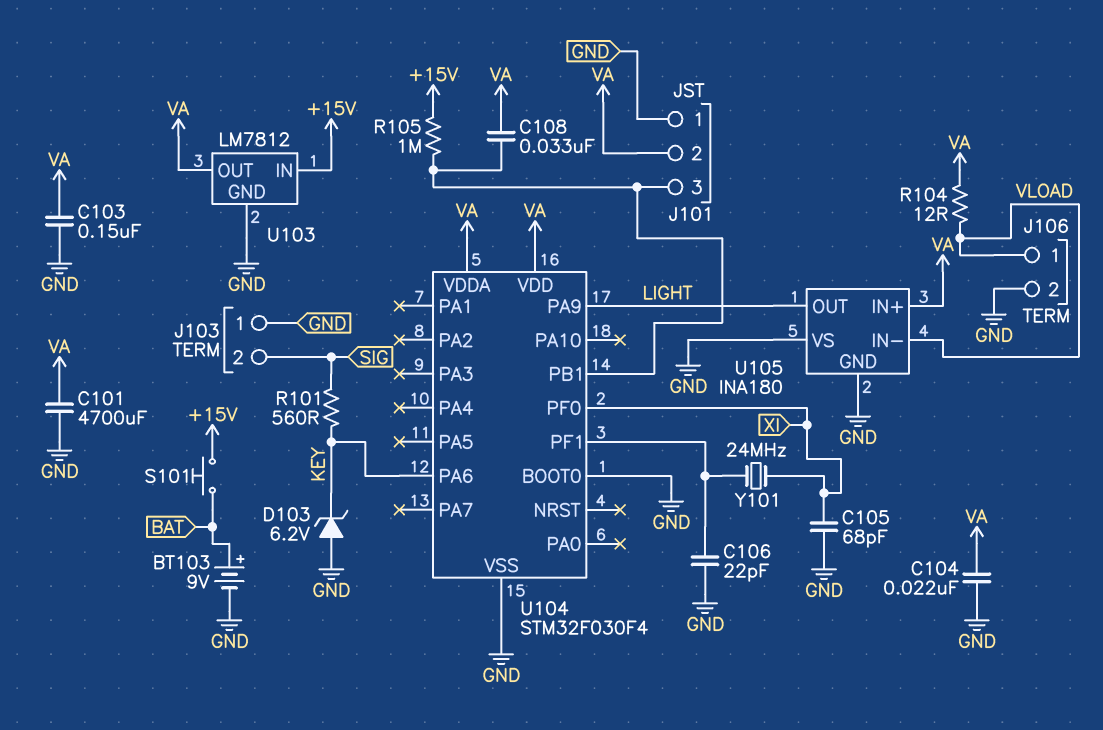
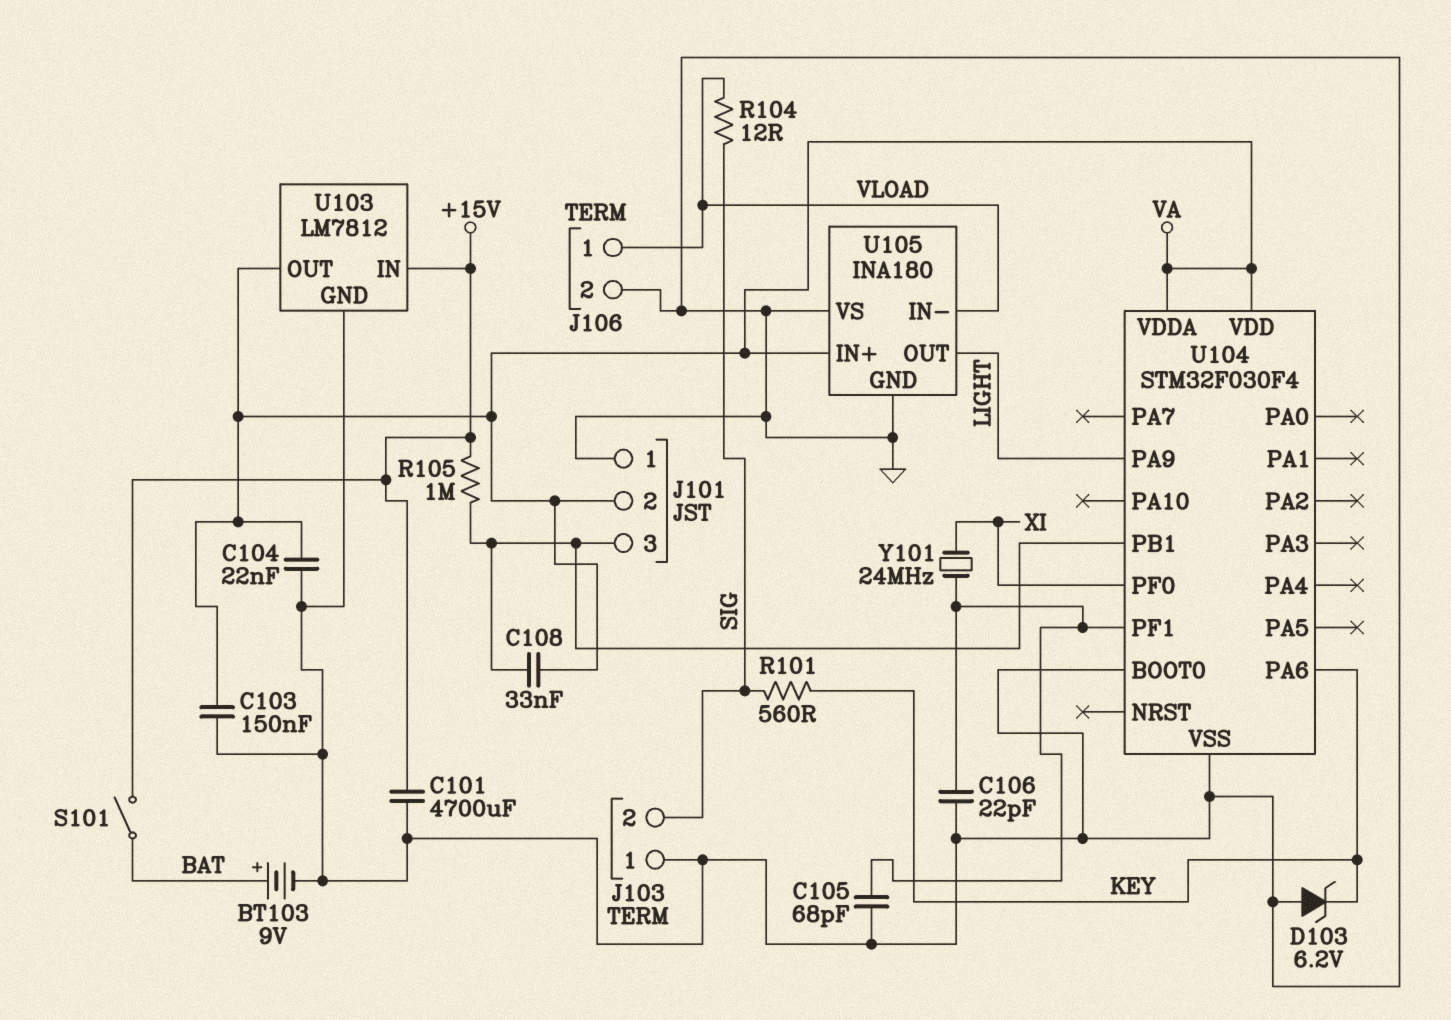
C101: 4700uF (GND, VA) -> 4700uF (+15V, GND)
C105: 68pF (GND, XI) -> 68pF (GND, U104/PF1)
R104: 12 (VA, VLOAD) -> 12 (SIG, VLOAD)
S101: button (+15V, BAT) -> switch (+15V, BAT)

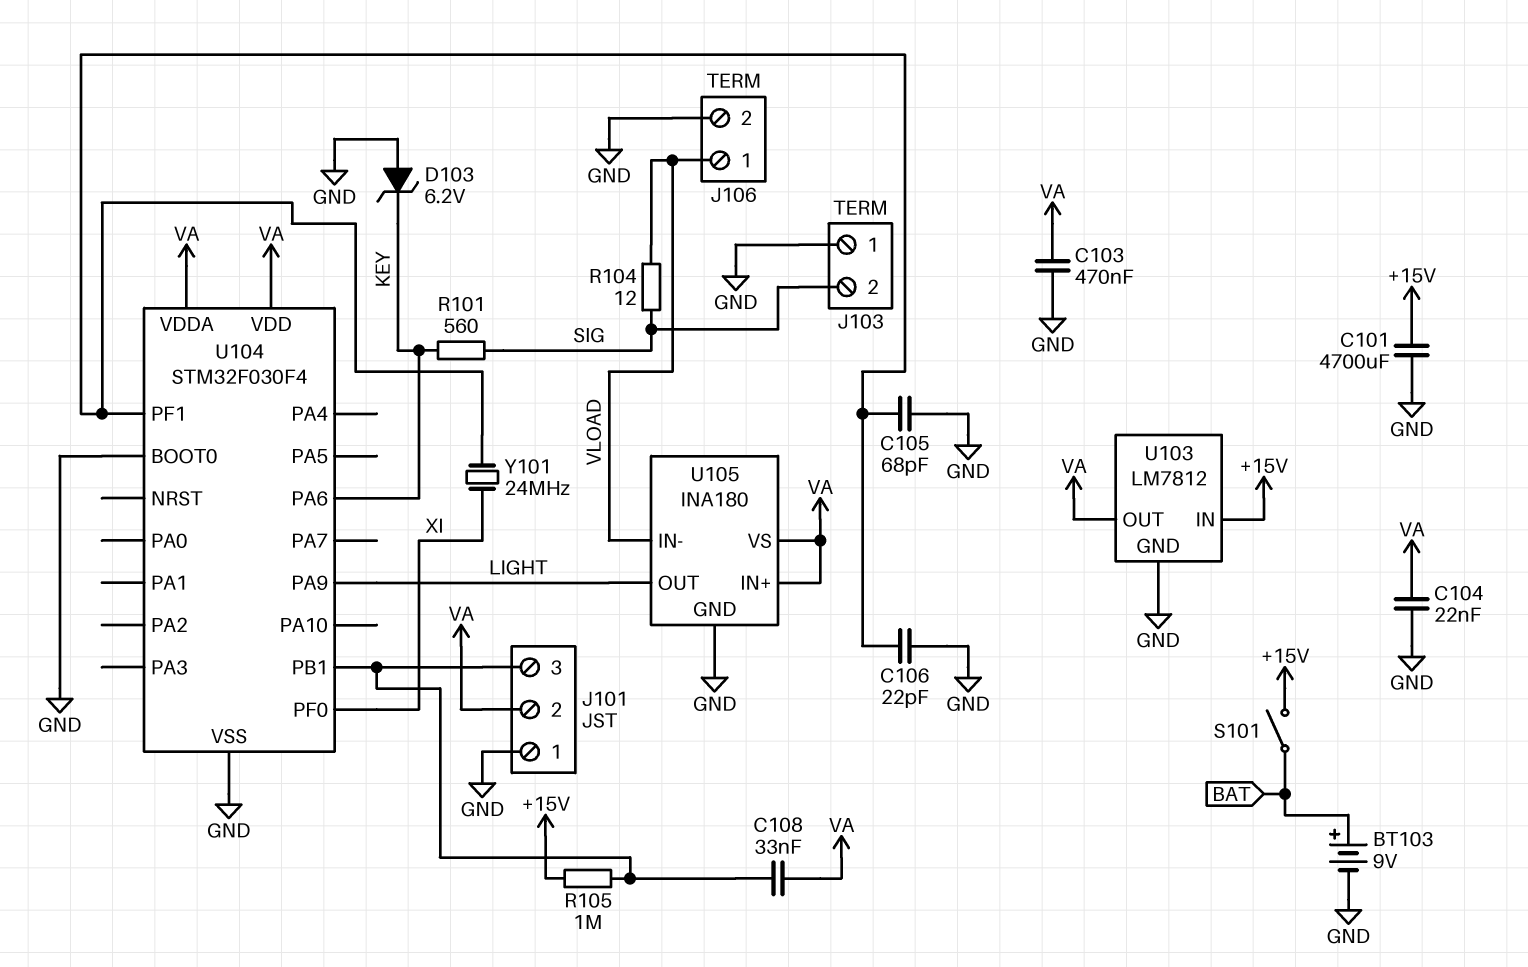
C103: 150nF (GND, VA) -> 470nF (GND, VA)
U105 pin VS: GND -> VA

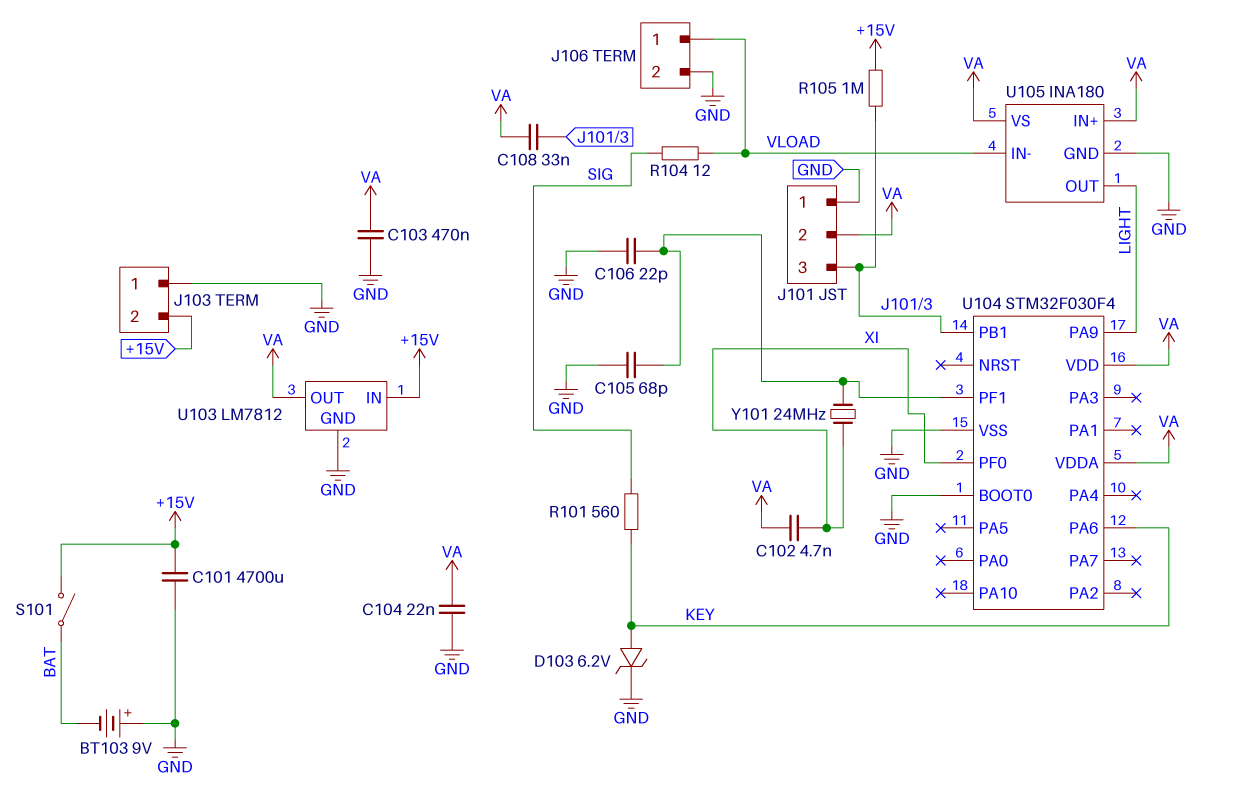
BT103: 9V (plus BAT, minus GND) -> 9V (plus GND, minus BAT)
C102: none -> 4.7nF (VA, XI)
D103: zener 6.2V (A GND, K KEY) -> zener 6.2V (A KEY, K GND)
J103 pin 2: SIG -> +15V

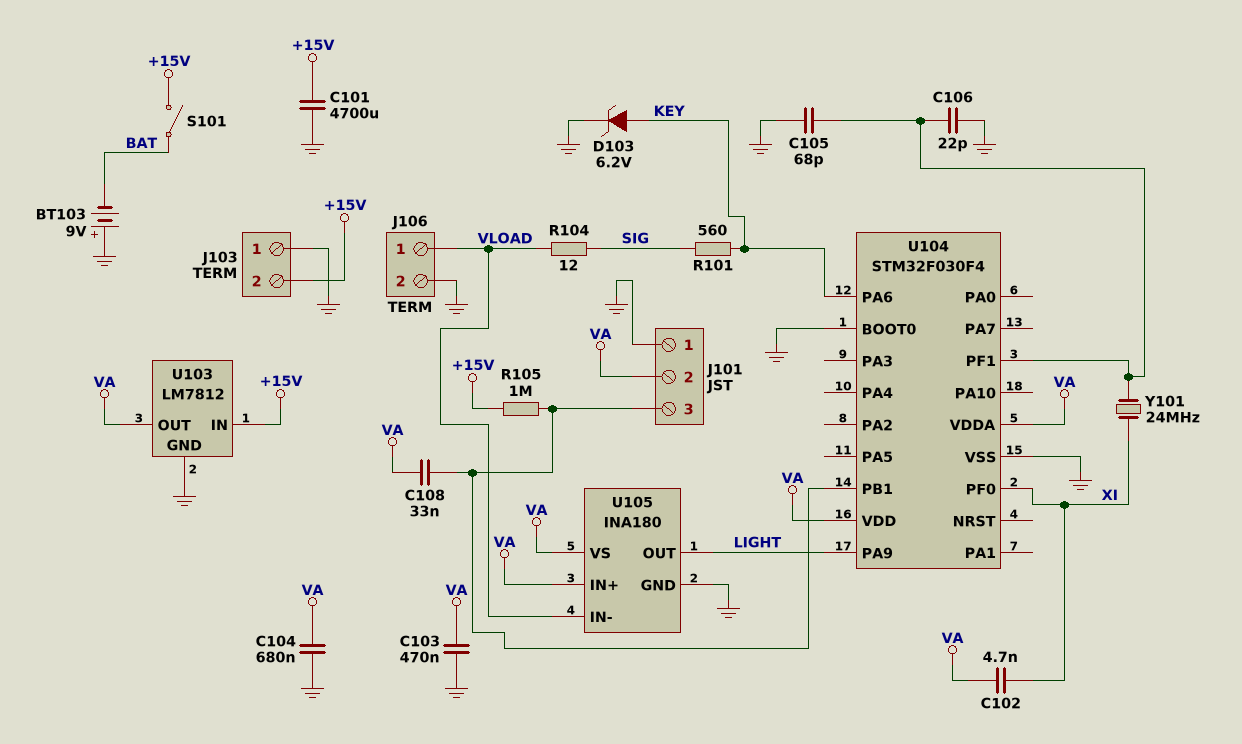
C104: 22nF (GND, VA) -> 680nF (GND, VA)

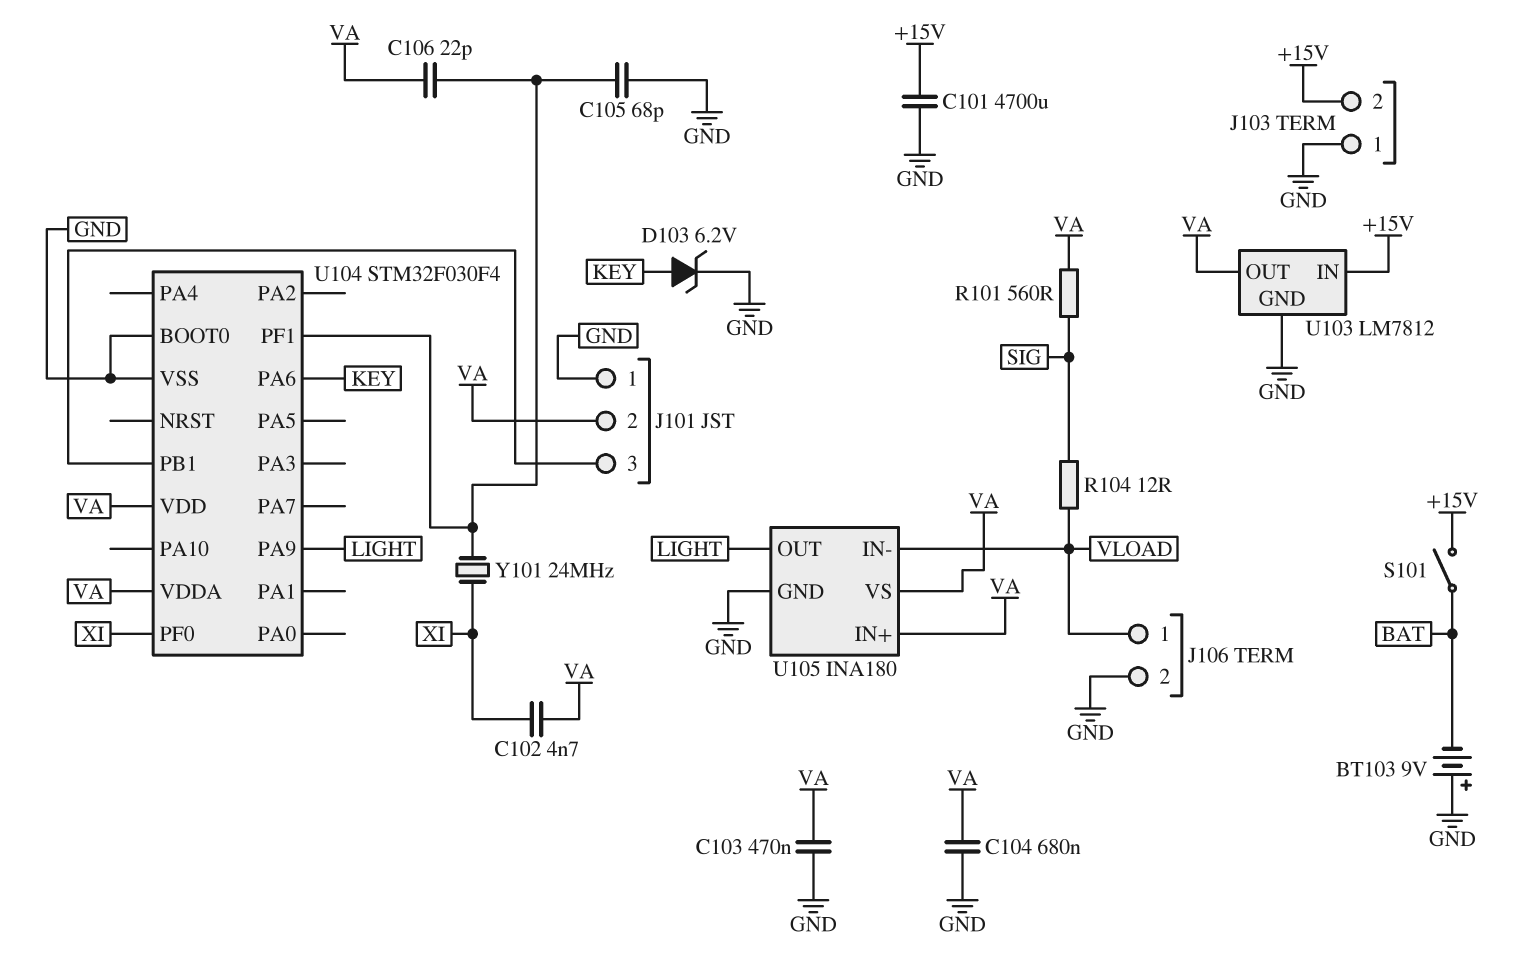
C106: 22pF (GND, U104/PF1) -> 22pF (U104/PF1, VA)
C108: 33nF (J101/3, VA) -> none
R101: 560 (KEY, SIG) -> 560 (SIG, VA)
R105: 1M (+15V, J101/3) -> none

